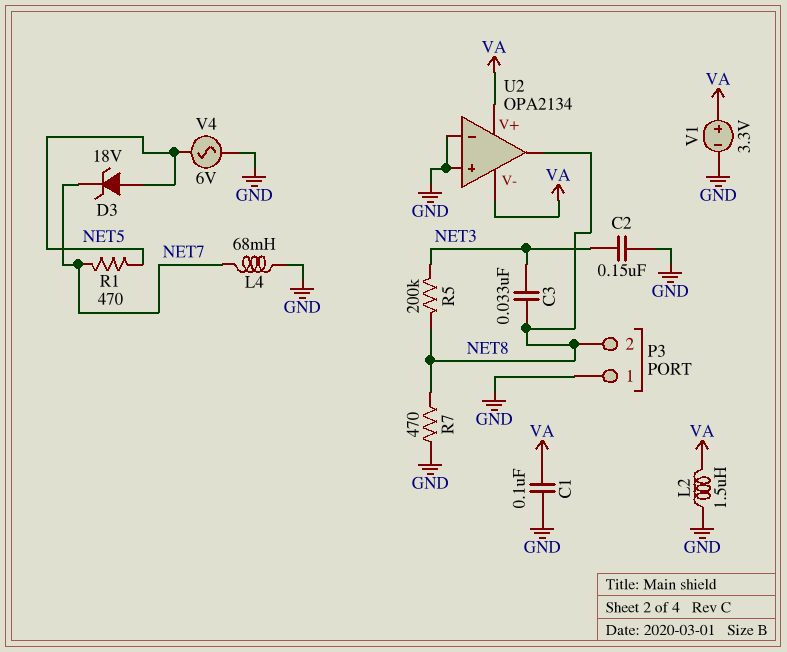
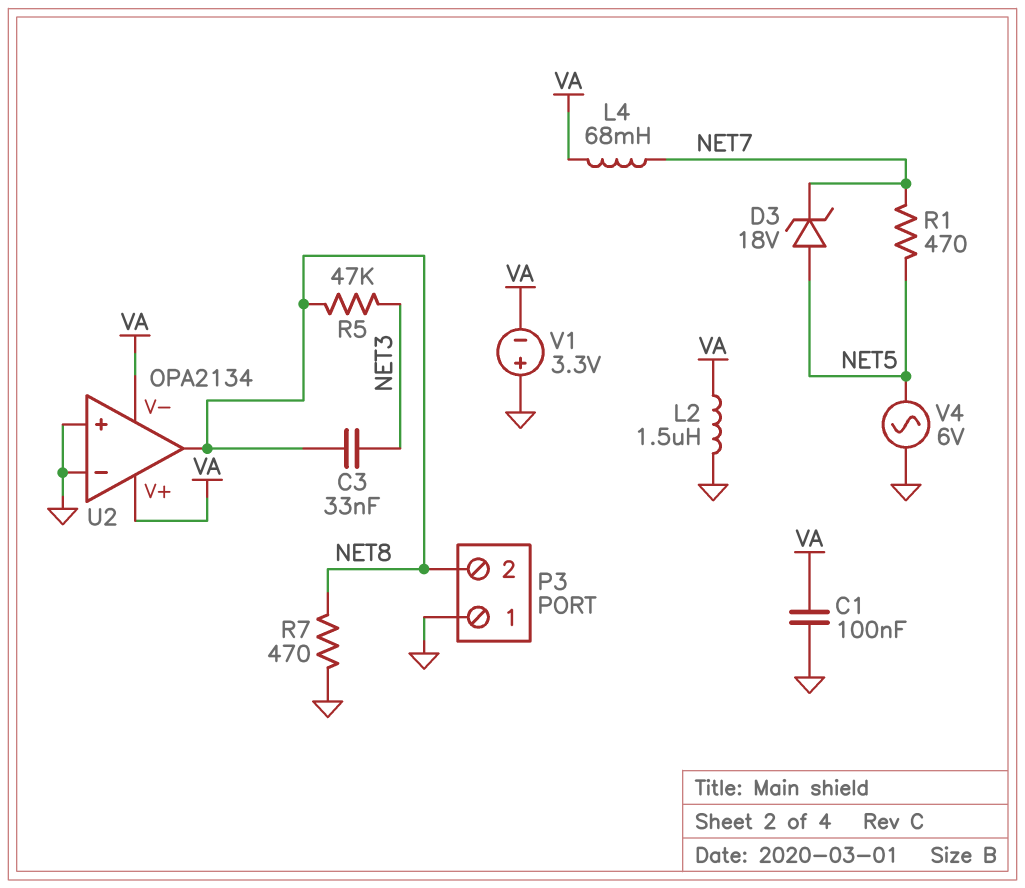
C2: 150nF (GND, NET3) -> none
L4: 68mH (GND, NET7) -> 68mH (NET7, VA)
R5: 200k (NET3, NET8) -> 47k (NET3, NET8)
V1: 3.3V (plus VA, minus GND) -> 3.3V (plus GND, minus VA)

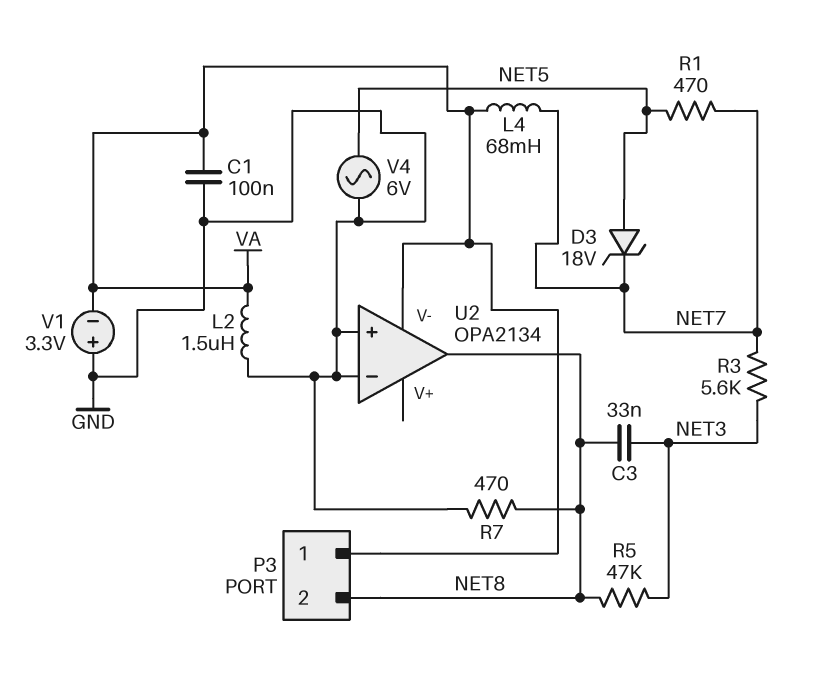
P3 pin 1: GND -> VA
R3: none -> 5.6k (NET3, NET7)
U2 pin V+: VA -> none

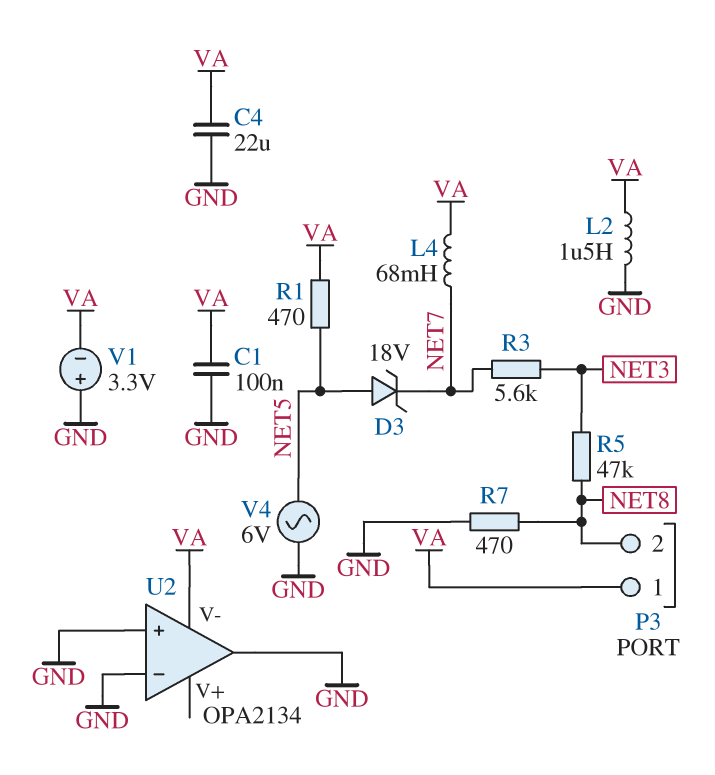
C3: 33nF (NET3, NET8) -> none
C4: none -> 22uF (GND, VA)
R1: 470 (NET5, NET7) -> 470 (NET5, VA)
U2 pin out: NET8 -> GND

